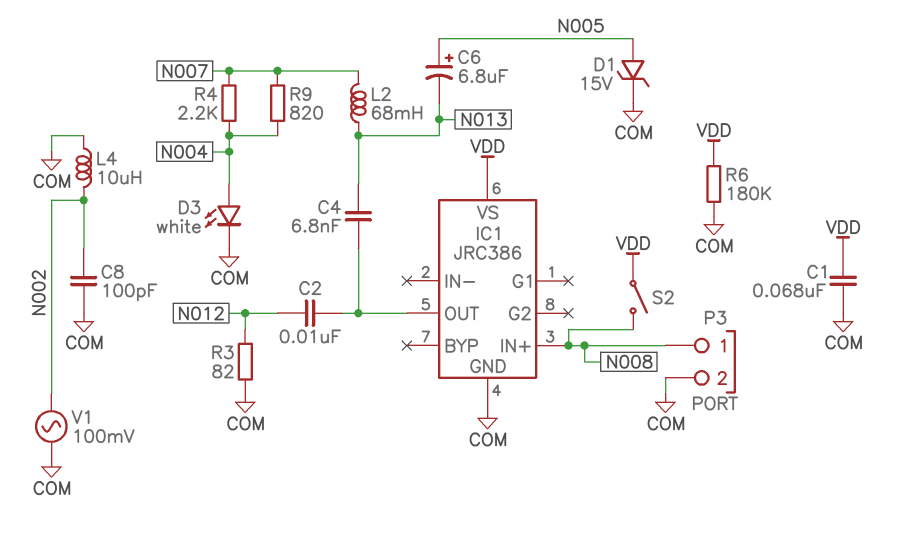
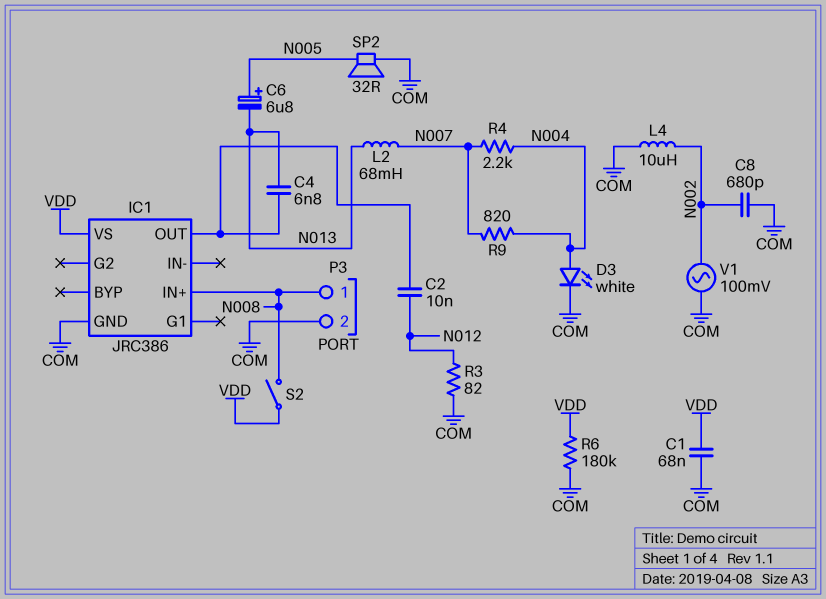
C8: 100pF (COM, N002) -> 680pF (COM, N002)
D1: zener 15V (A N005, K COM) -> none
SP2: none -> speaker 32R (COM, N005)

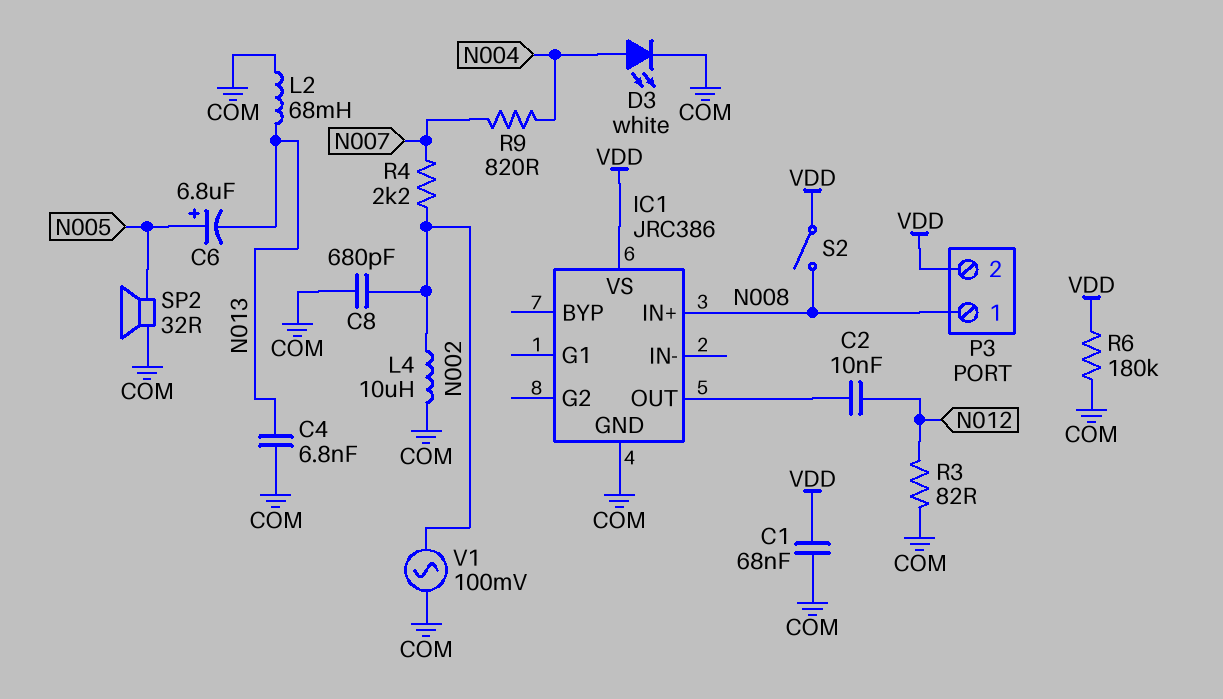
C4: 6.8nF (IC1/OUT, N013) -> 6.8nF (COM, N013)
L2: 68mH (N007, N013) -> 68mH (COM, N013)
P3 pin 2: COM -> VDD
R4: 2.2k (N004, N007) -> 2.2k (N002, N007)

